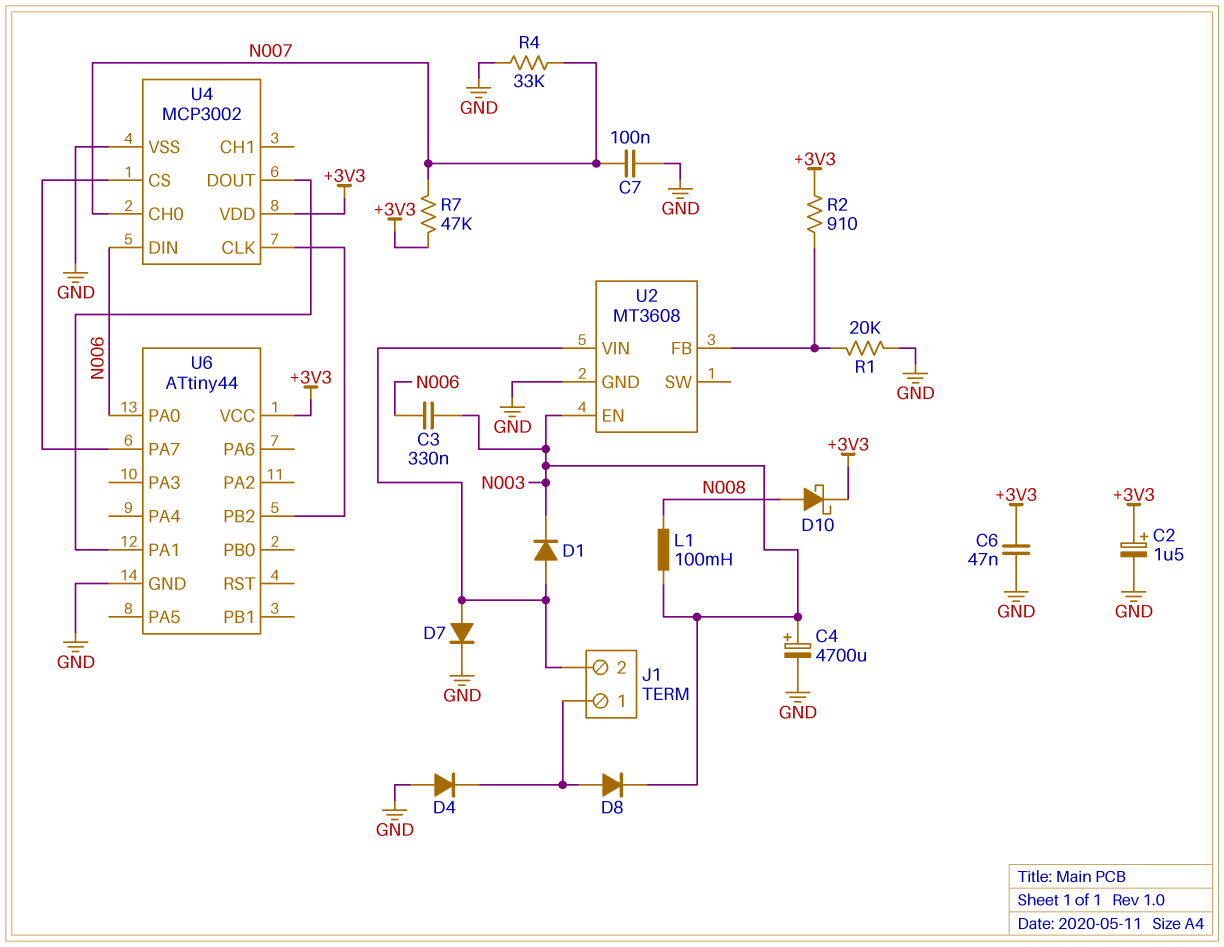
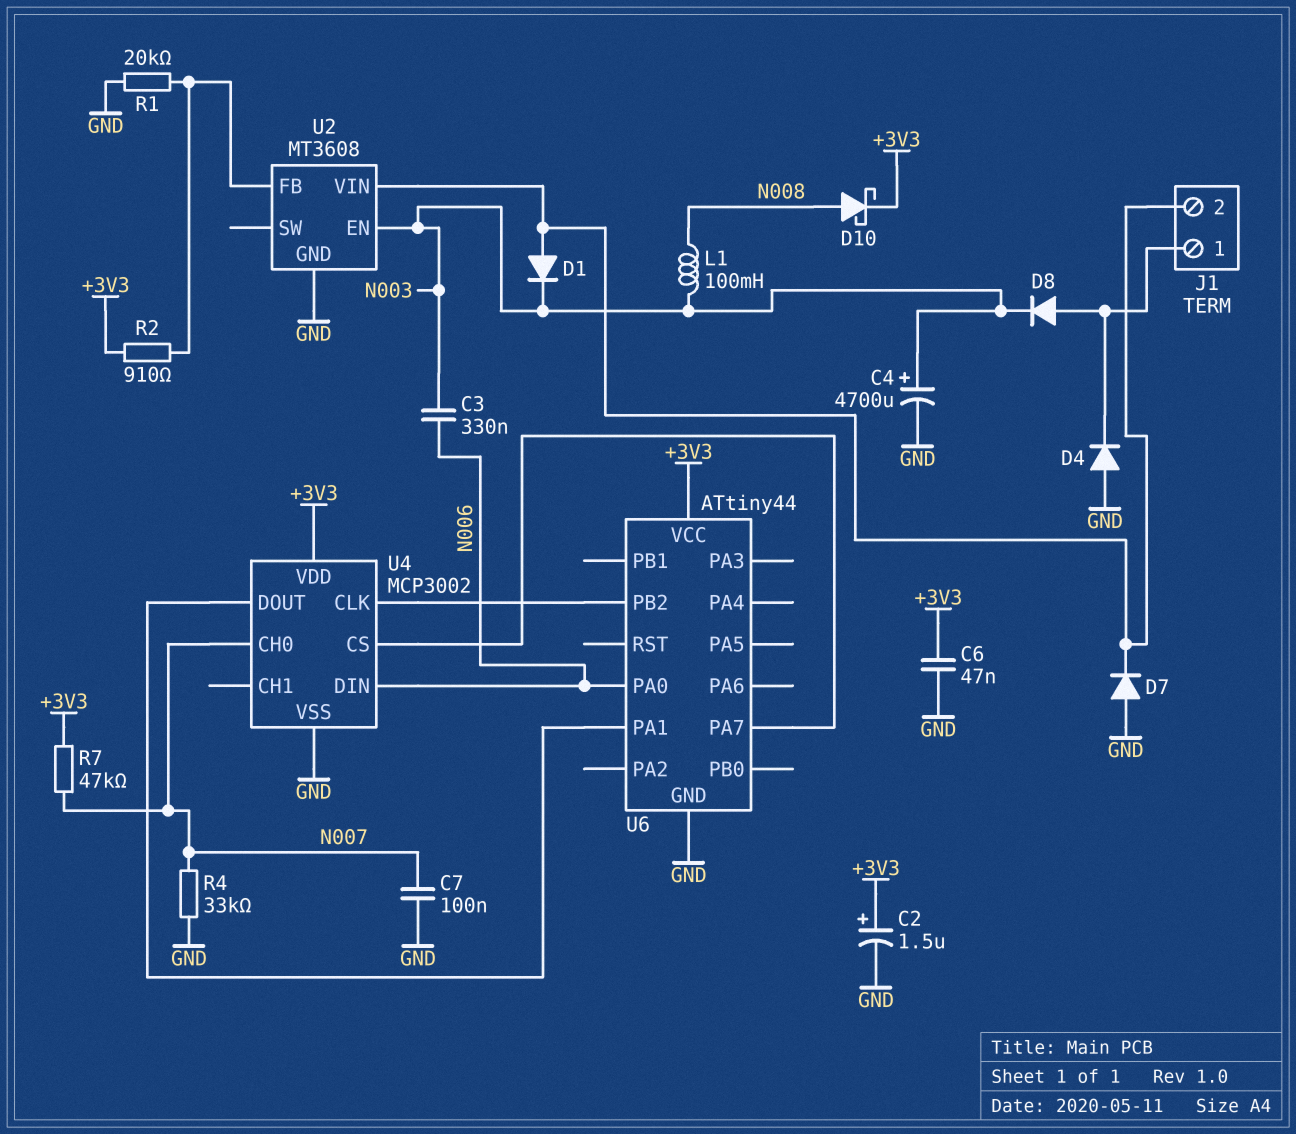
D7: diode (A J1/2, K GND) -> diode (A GND, K J1/2)

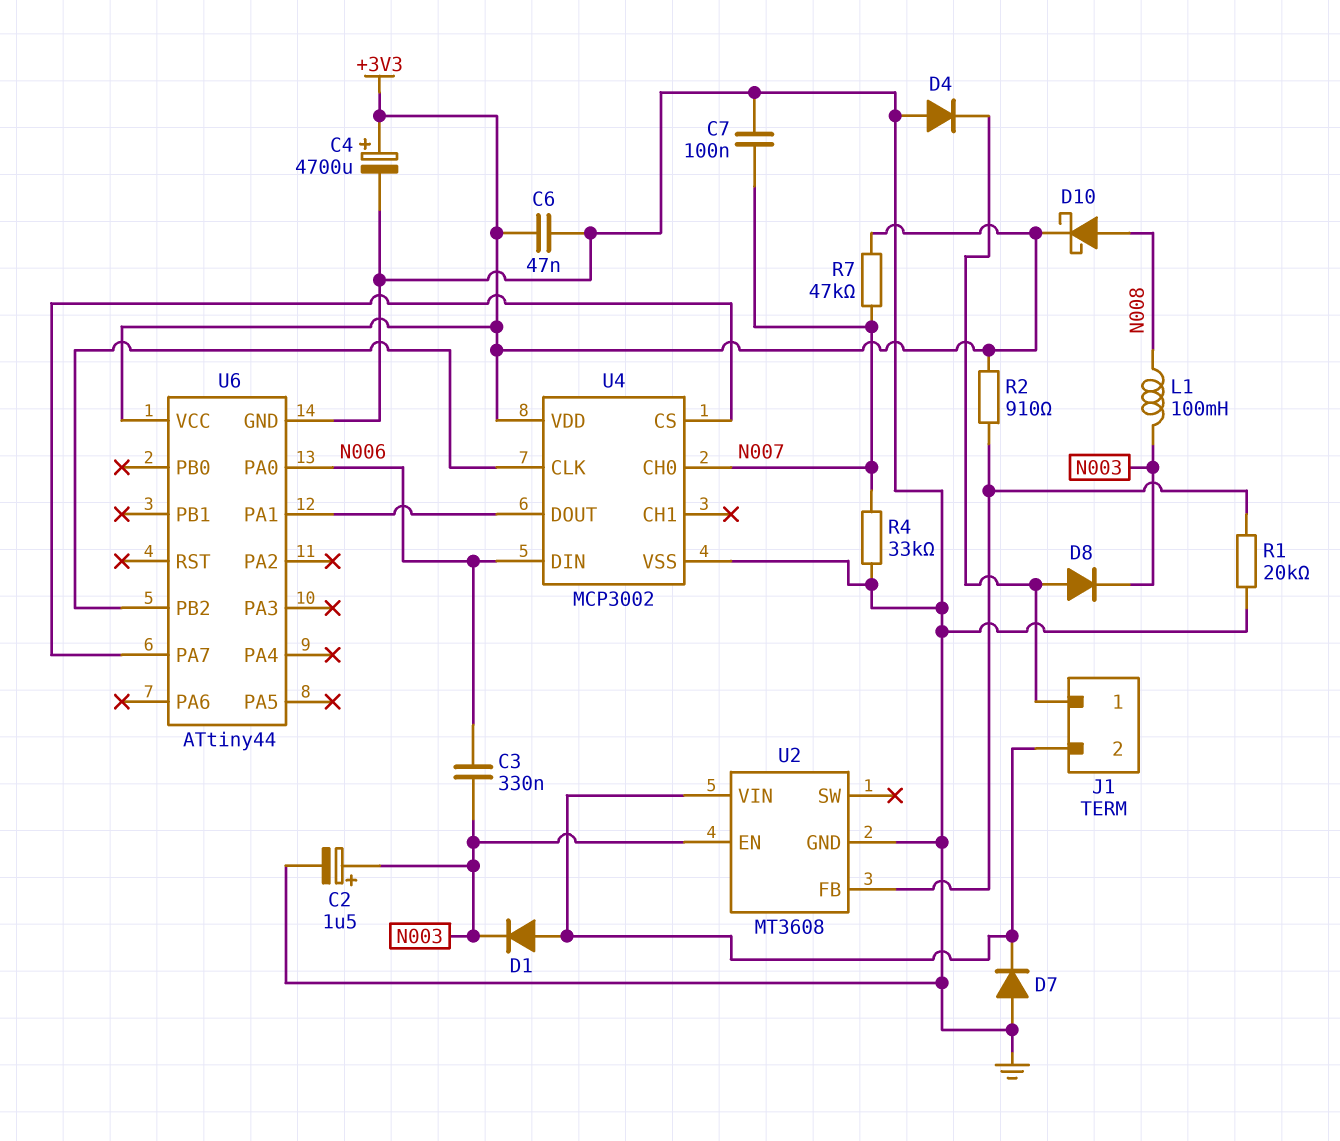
C2: 1.5uF (plus +3V3, minus GND) -> 1.5uF (plus N003, minus GND)
C4: 4700uF (plus N003, minus GND) -> 4700uF (plus +3V3, minus GND)

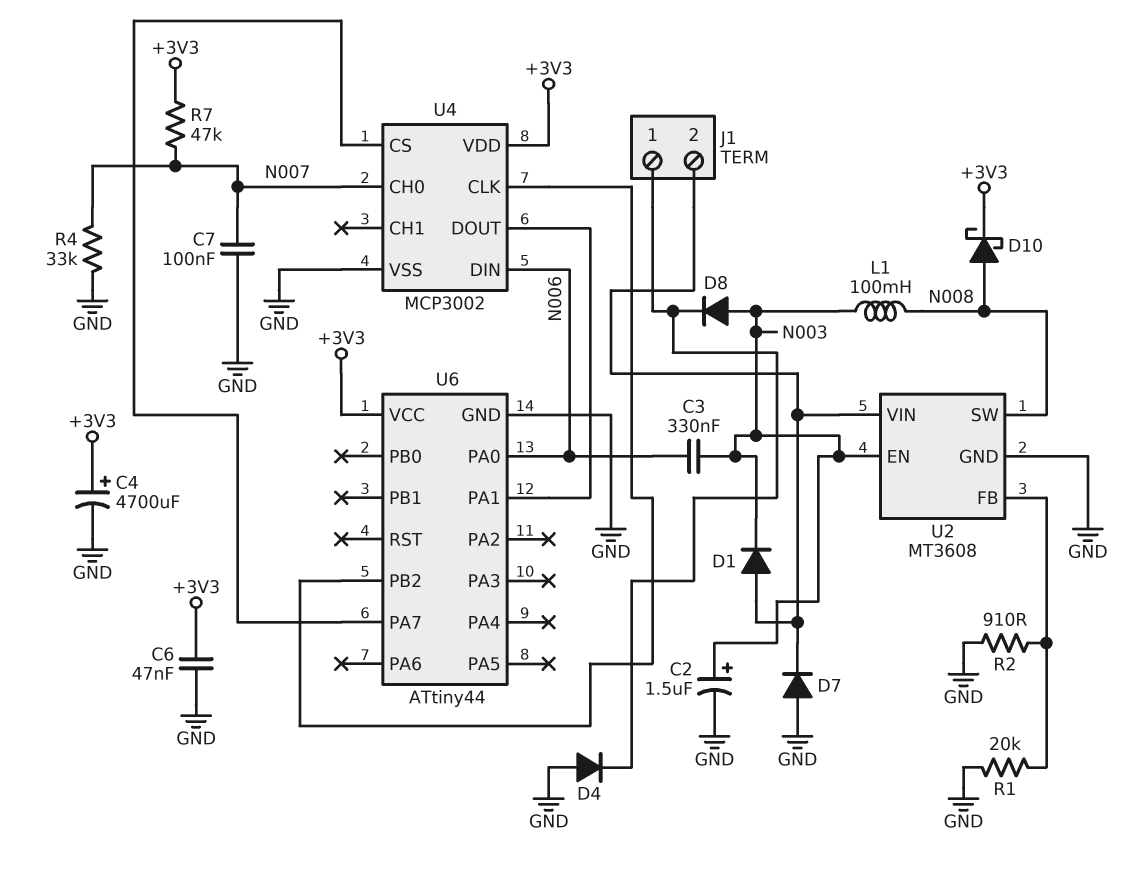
D8: diode (A J1/1, K N003) -> diode (A N003, K J1/1)
R2: 910 (+3V3, U2/FB) -> 910 (GND, U2/FB)
U2 pin SW: none -> N008

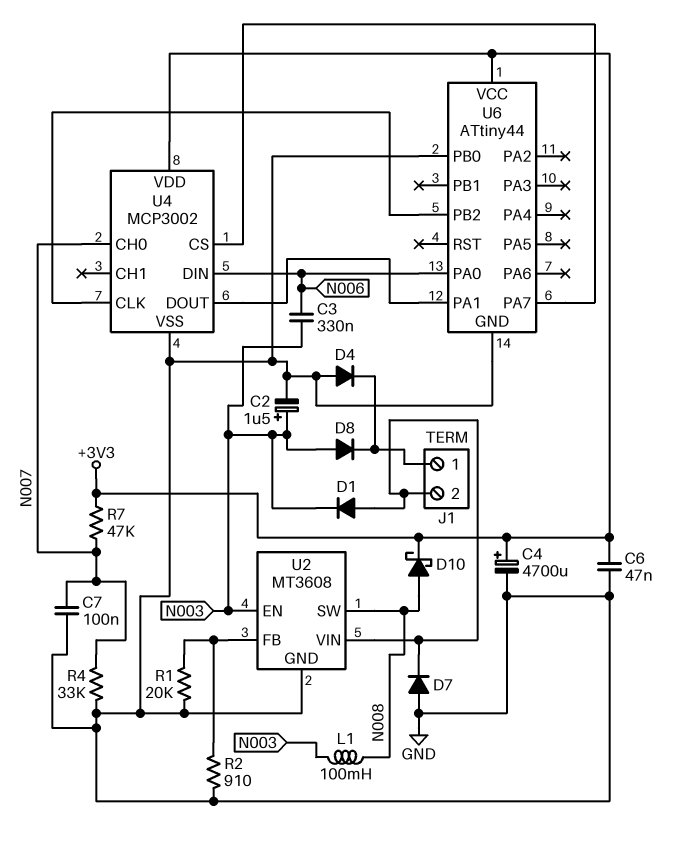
U6 pin PB0: none -> GND

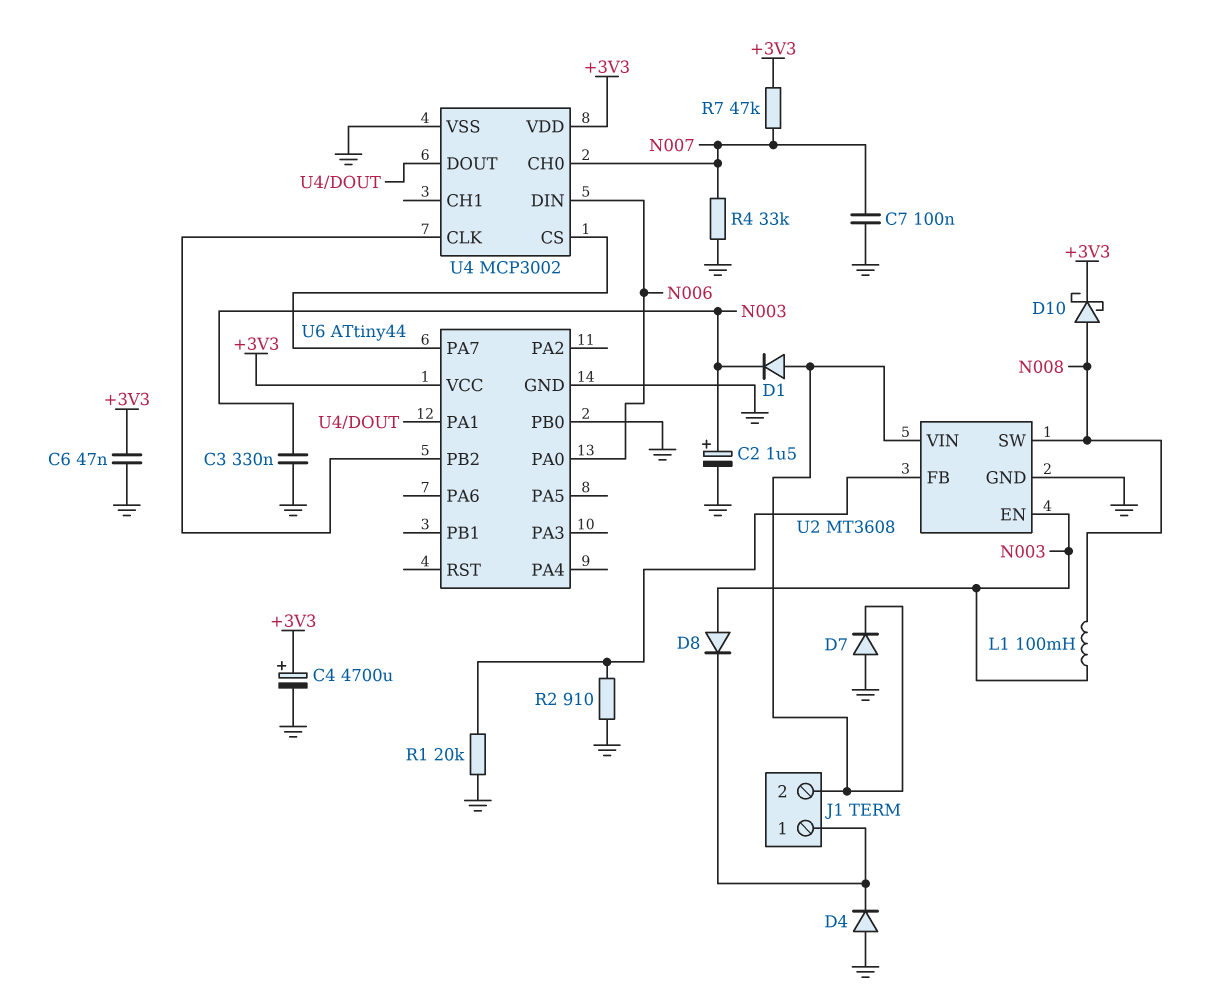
C3: 330nF (N003, N006) -> 330nF (GND, N003)

